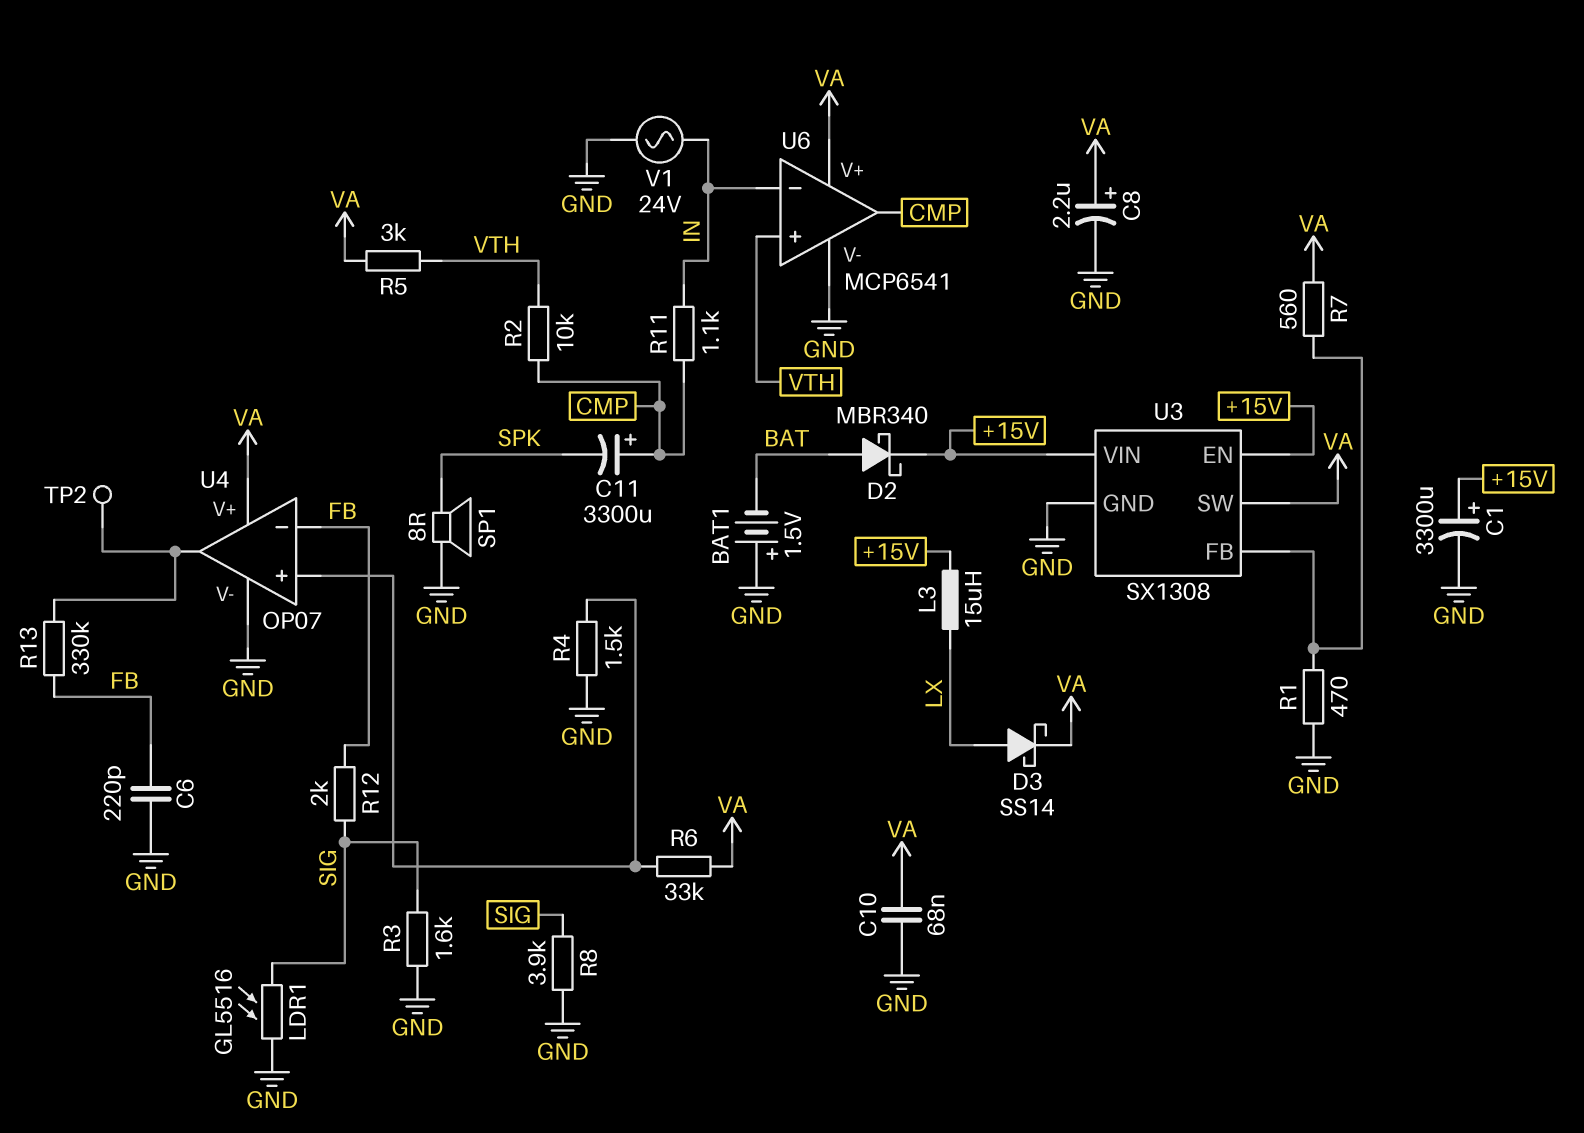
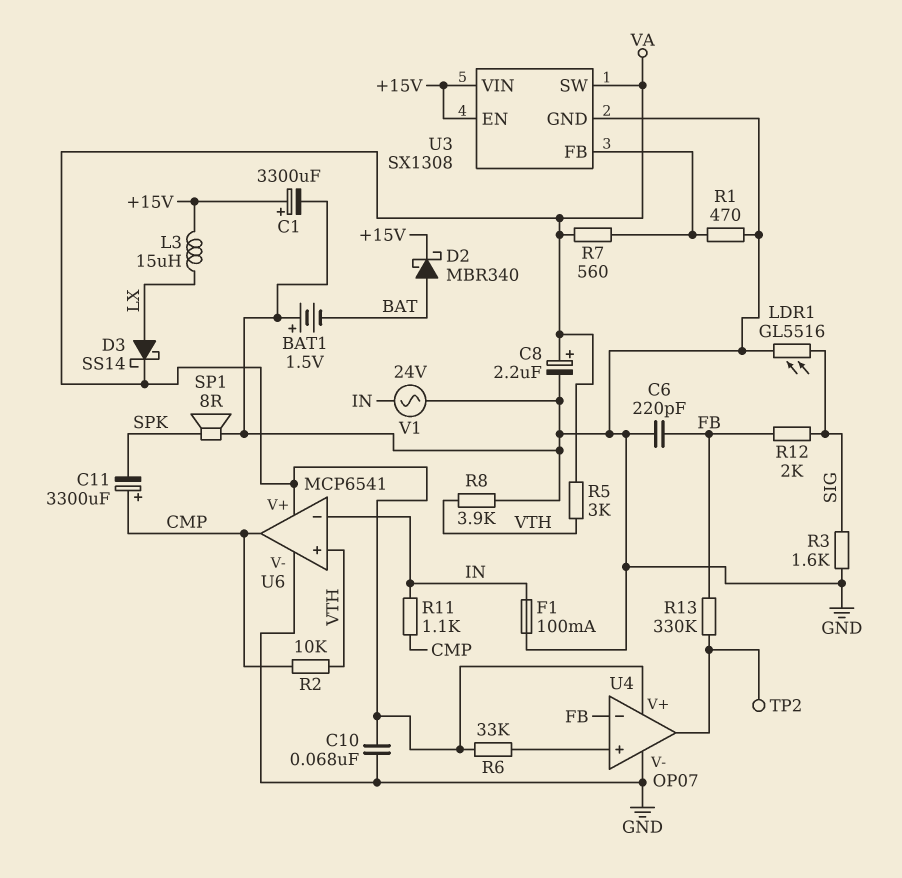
F1: none -> 100mA (GND, IN)
R4: 1.5k (GND, U4/in+) -> none
R8: 3.9k (GND, SIG) -> 3.9k (GND, VTH)

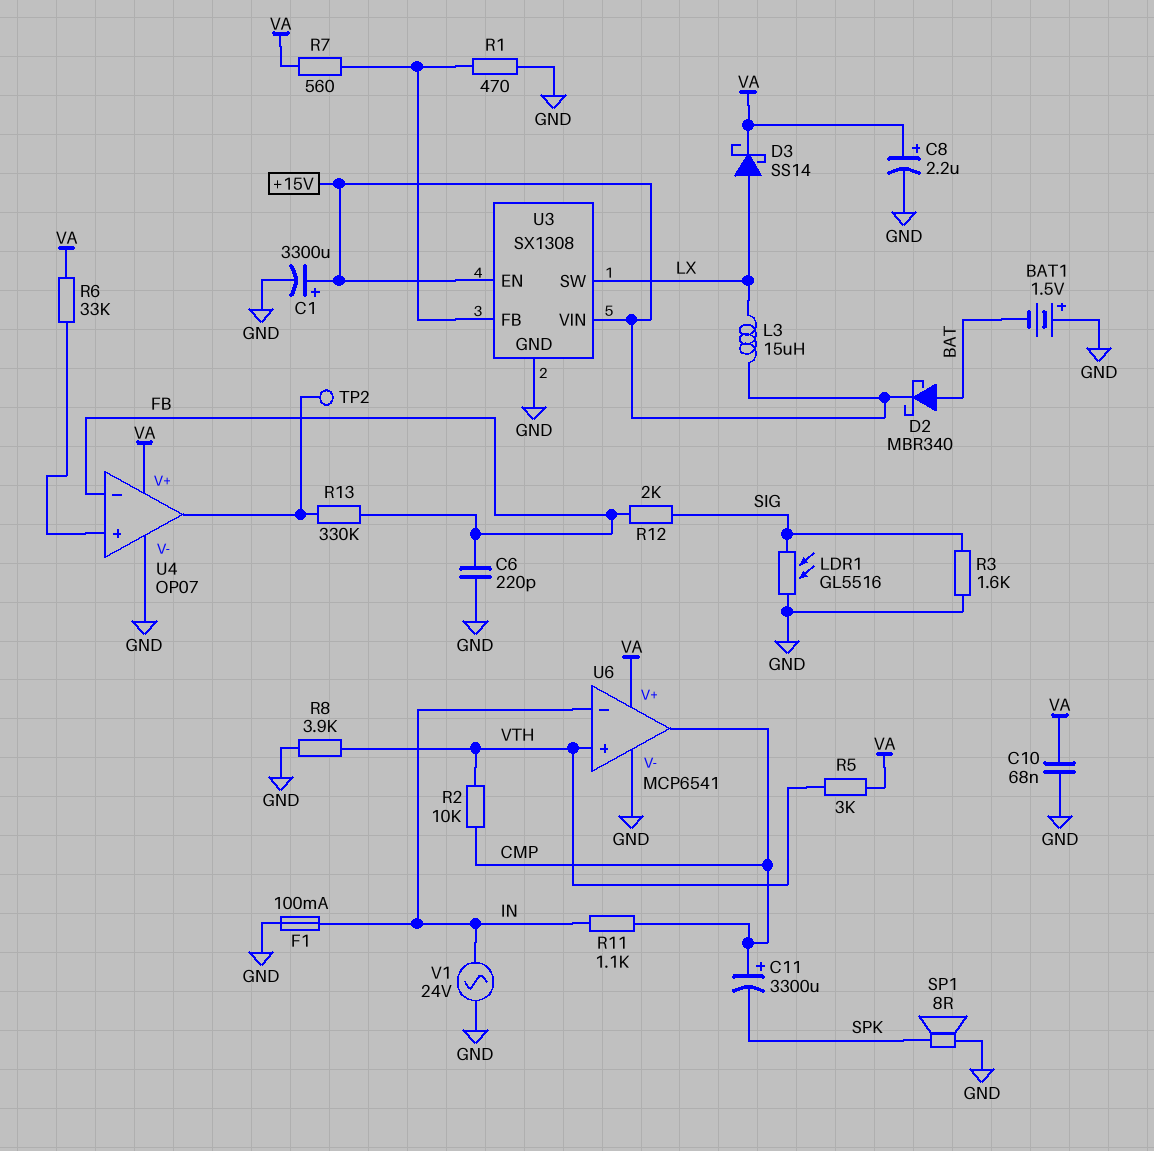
U3 pin SW: VA -> LX

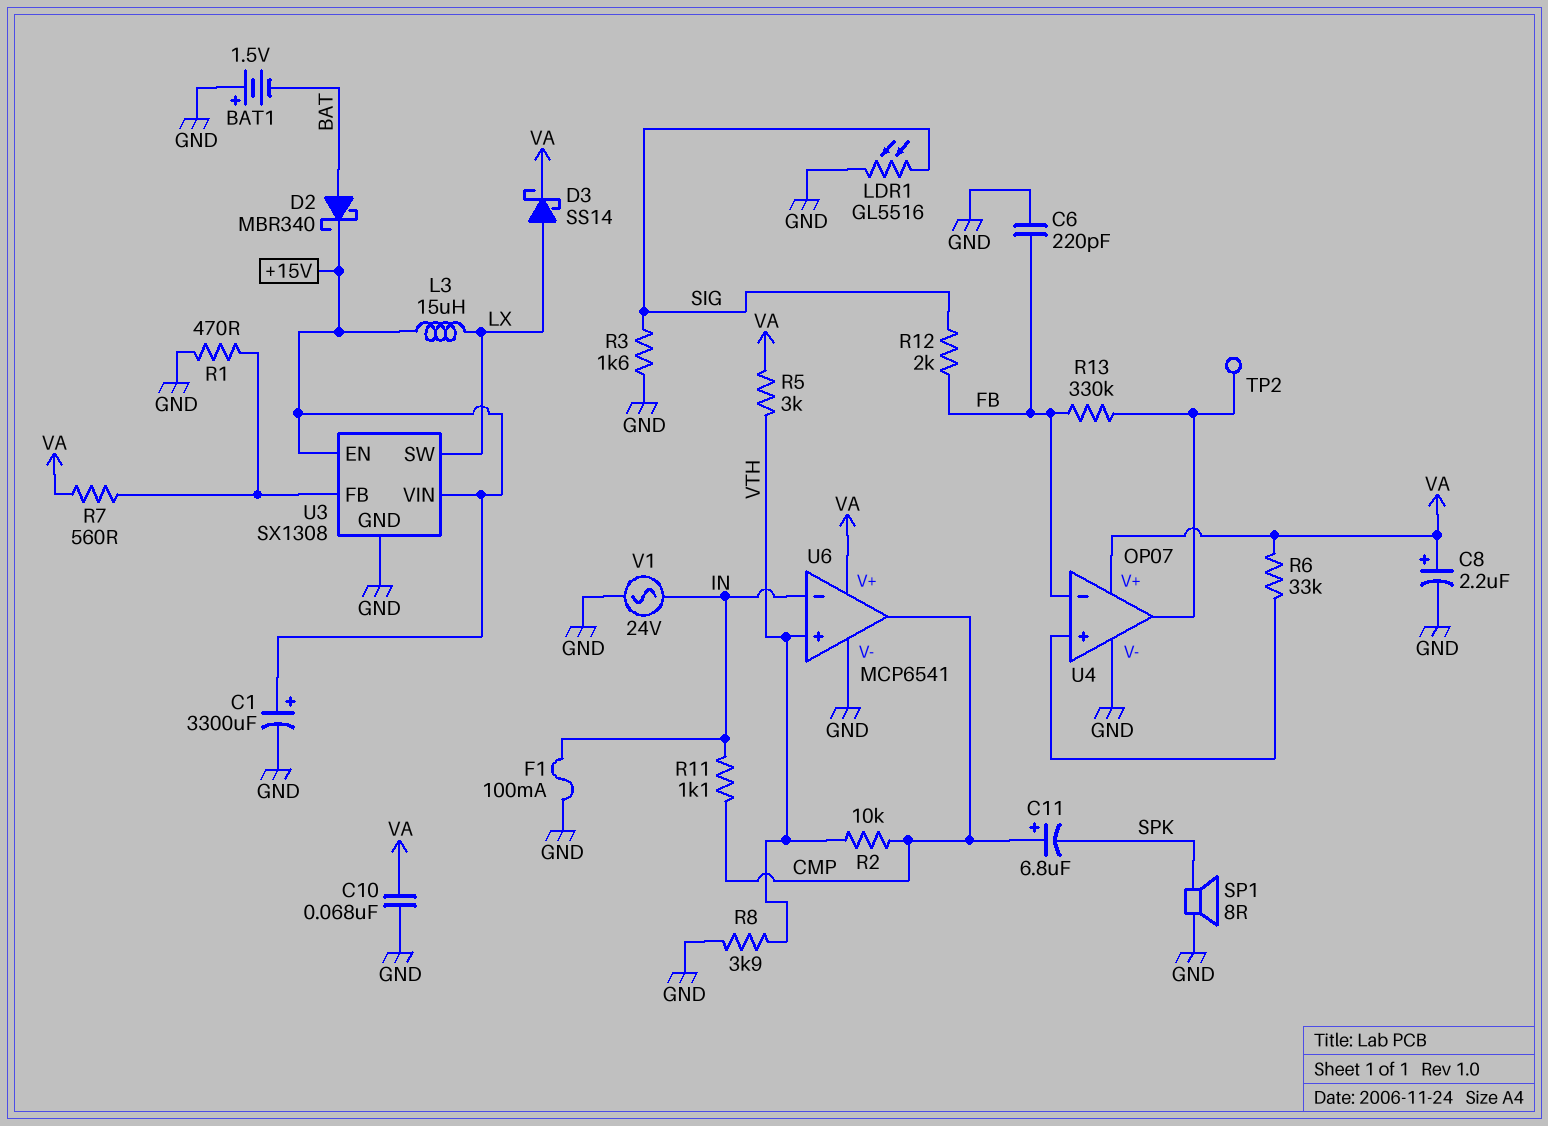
C11: 3300uF (plus CMP, minus SPK) -> 6.8uF (plus CMP, minus SPK)

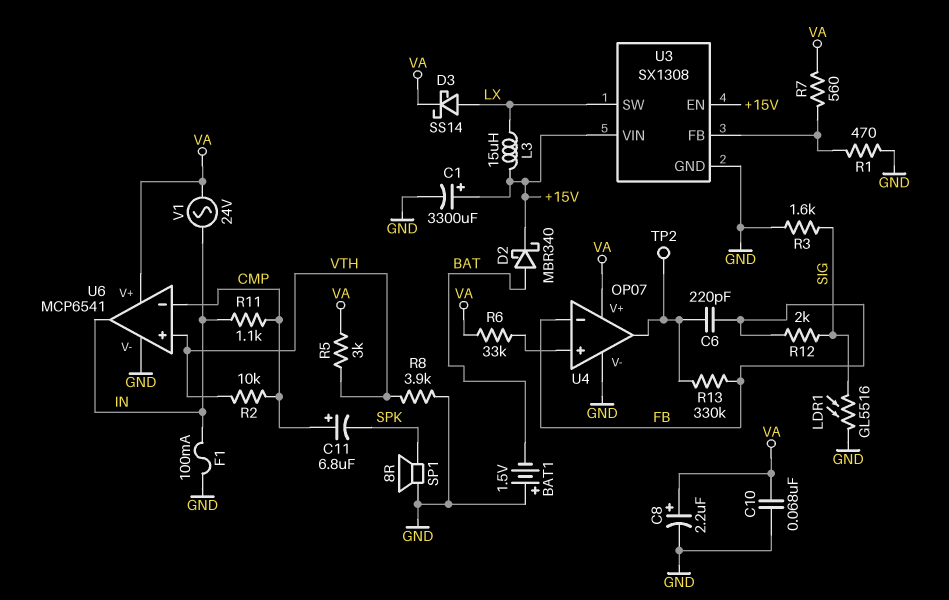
C6: 220pF (FB, GND) -> 220pF (FB, U4/out)
U6 pin in-: IN -> CMP
U6 pin out: CMP -> IN
V1: AC 24V (GND, IN) -> AC 24V (IN, VA)

